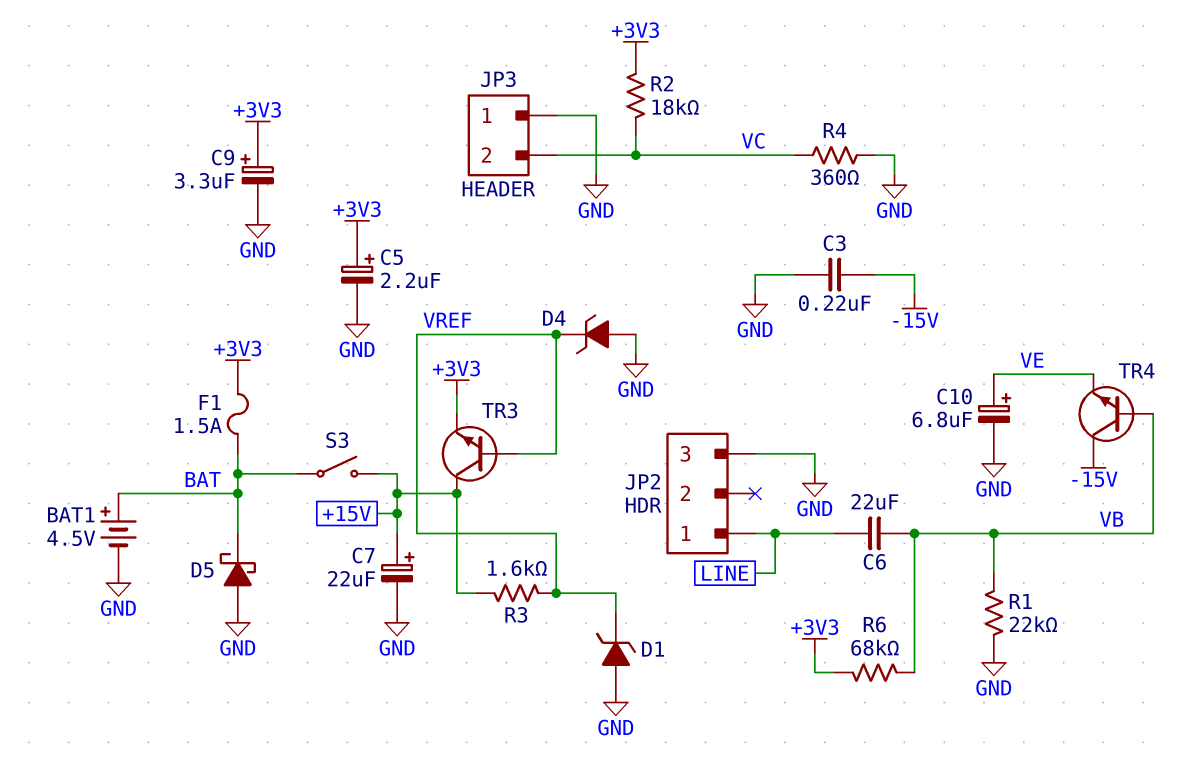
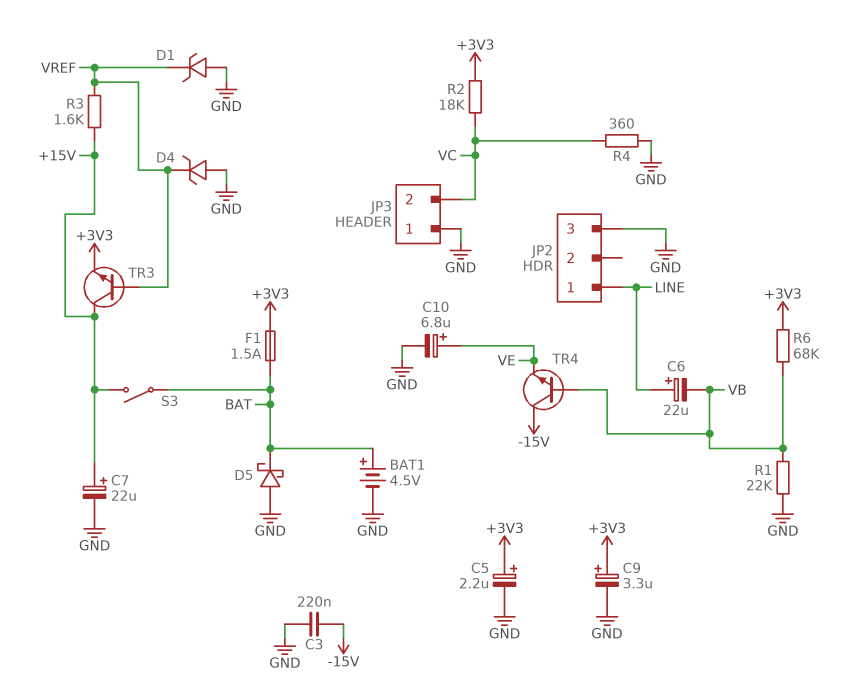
C6: 22uF (LINE, VB) -> 22uF (plus LINE, minus VB)

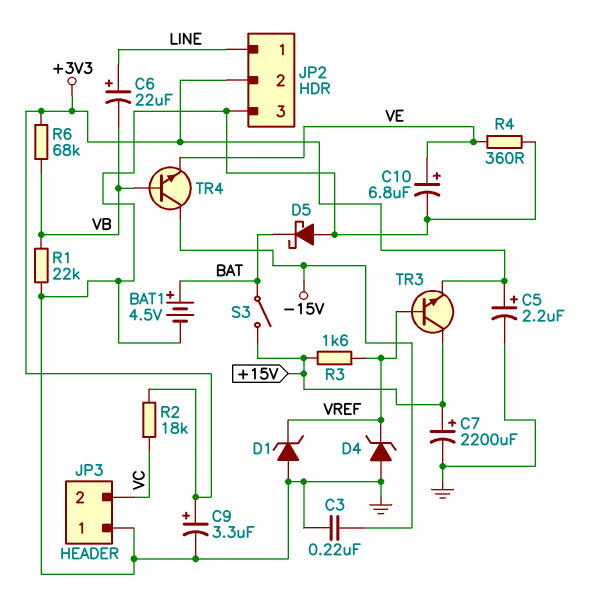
C7: 22uF (plus +15V, minus GND) -> 2200uF (plus +15V, minus GND)
F1: 1.5A (+3V3, BAT) -> none
JP2 pin 2: none -> +3V3
R4: 360 (GND, VC) -> 360 (GND, VE)

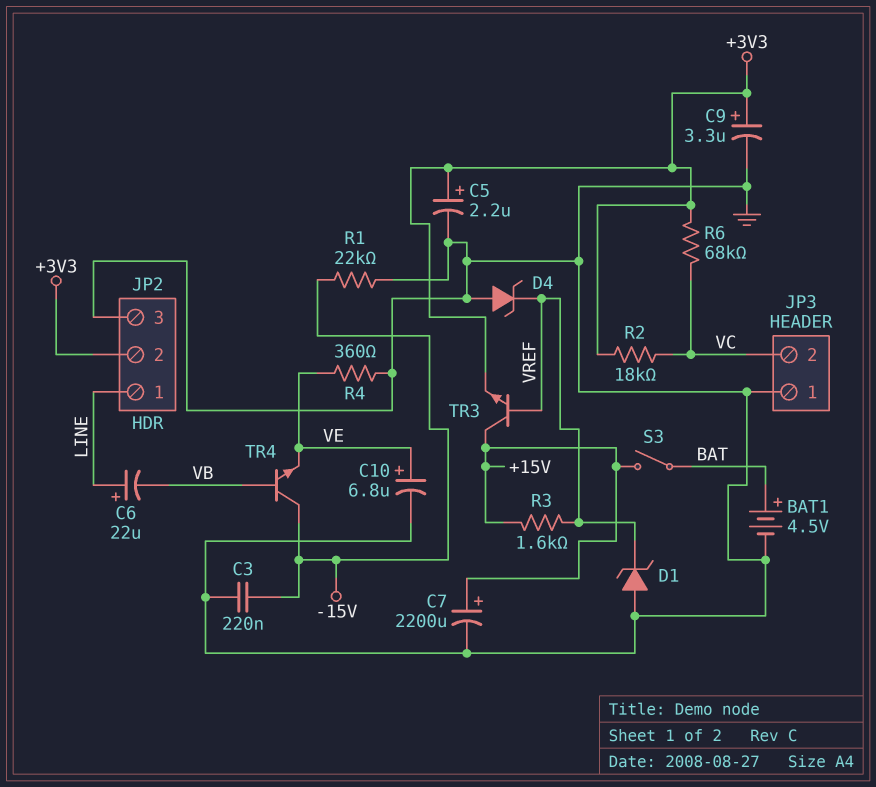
D5: schottky (A GND, K BAT) -> none
R1: 22k (GND, VB) -> 22k (-15V, GND)
R6: 68k (+3V3, VB) -> 68k (+3V3, VC)

